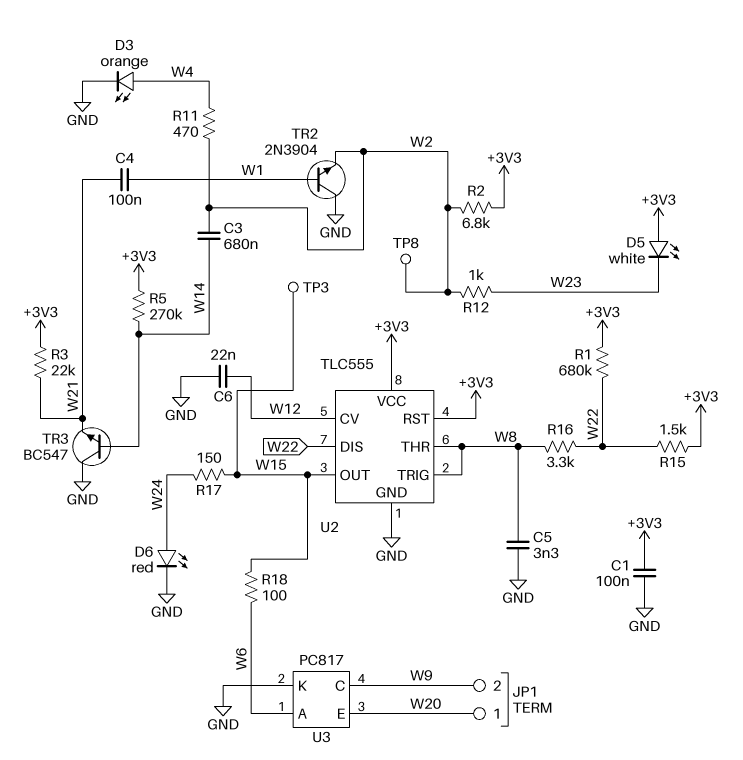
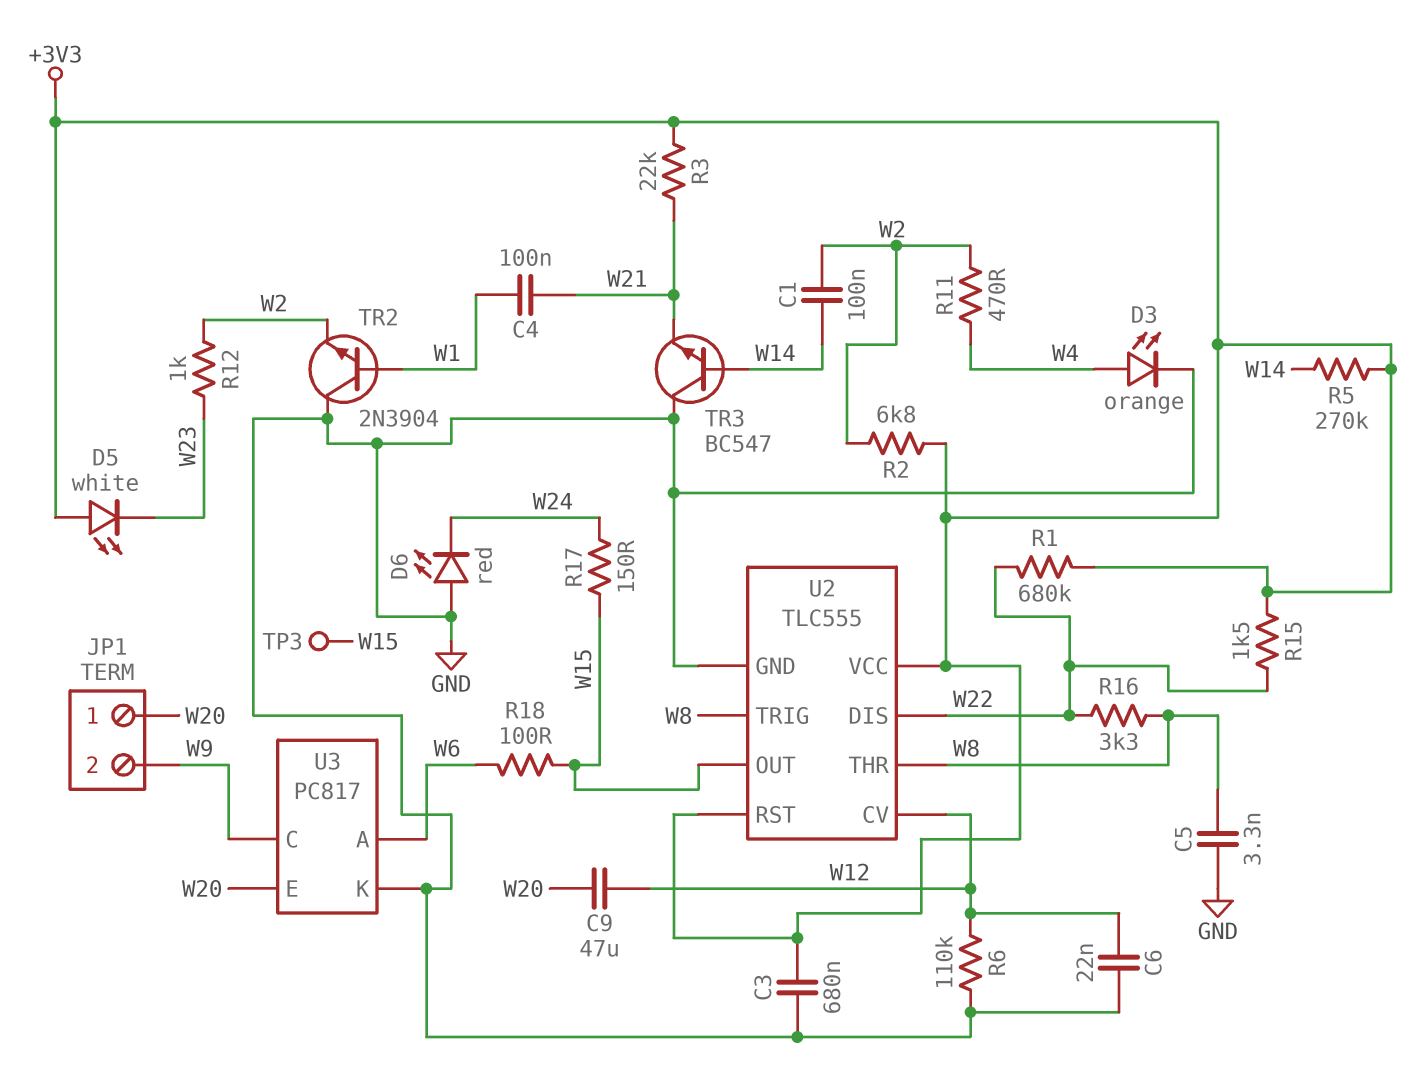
C1: 100nF (+3V3, GND) -> 100nF (W2, W14)
C3: 680nF (W2, W14) -> 680nF (+3V3, GND)
C9: none -> 47uF (W12, W20)
D6: LED red (A W24, K GND) -> LED red (A GND, K W24)
R6: none -> 110k (GND, W12)
TP8: test point (W2) -> none

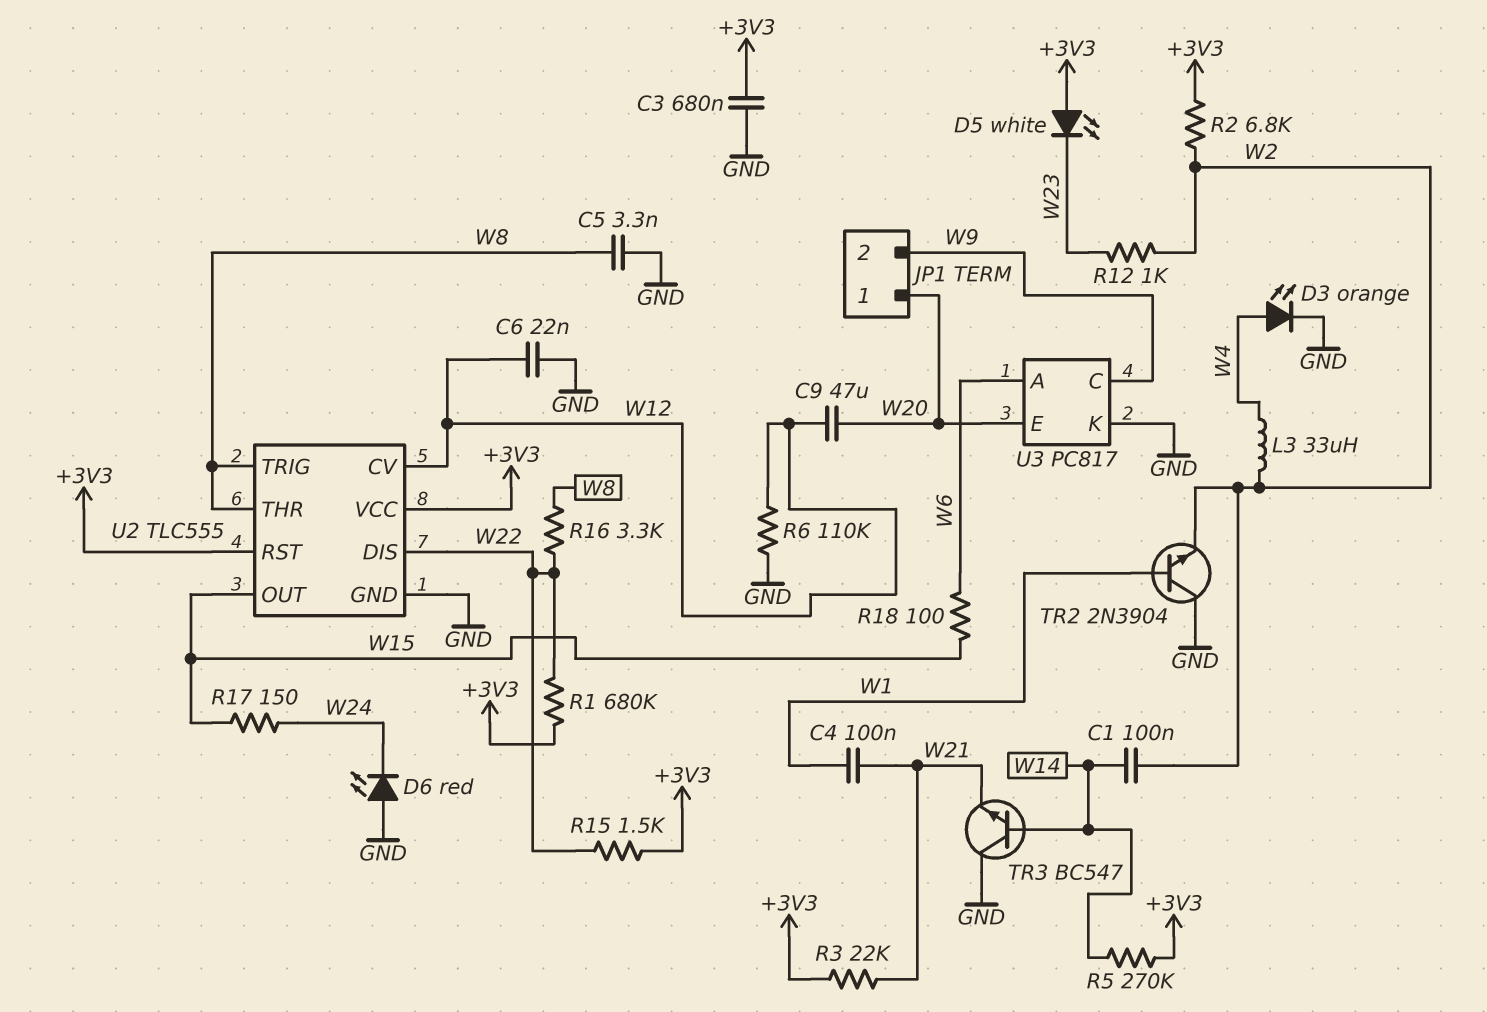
L3: none -> 33uH (W2, W4)
R11: 470 (W2, W4) -> none
TP3: test point (W15) -> none

